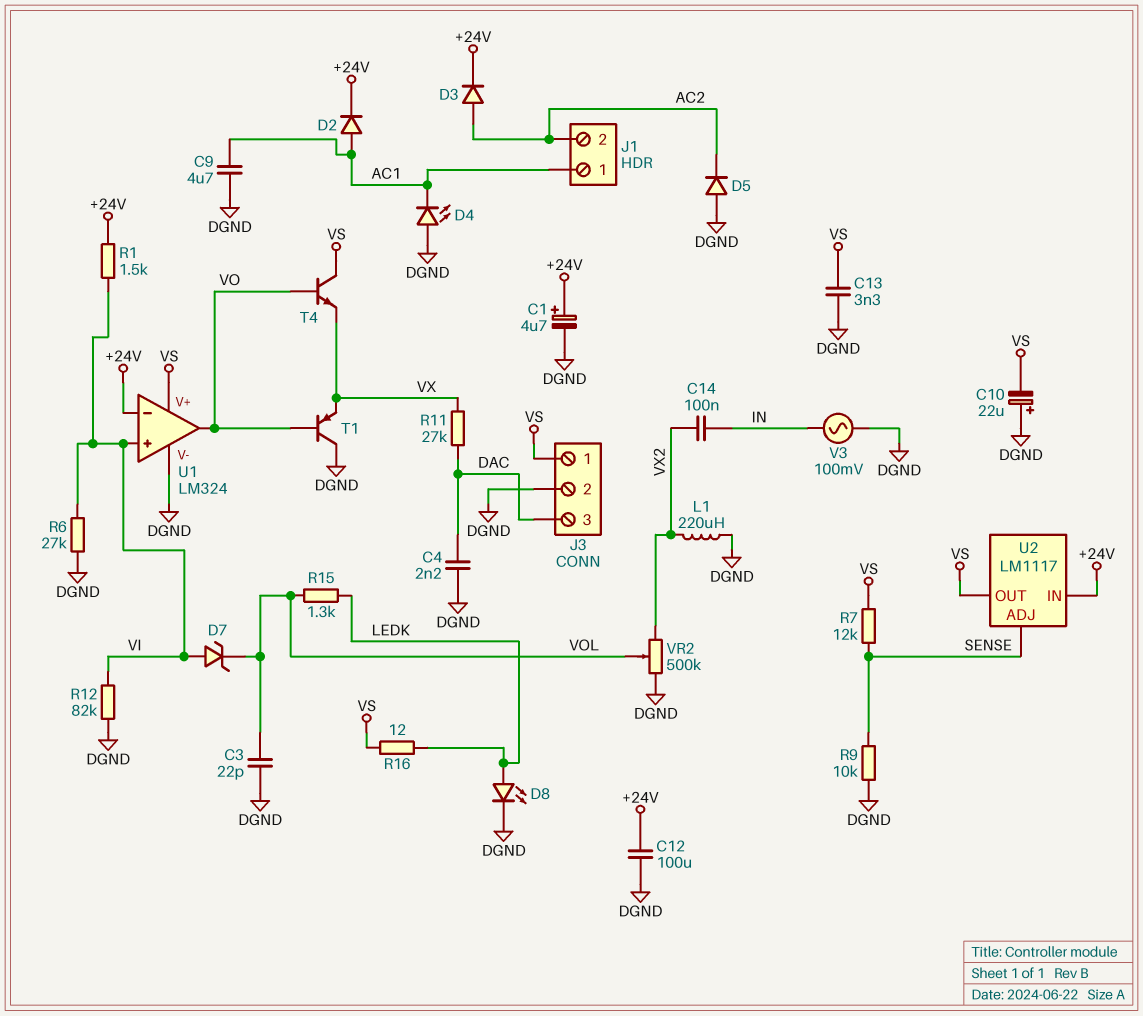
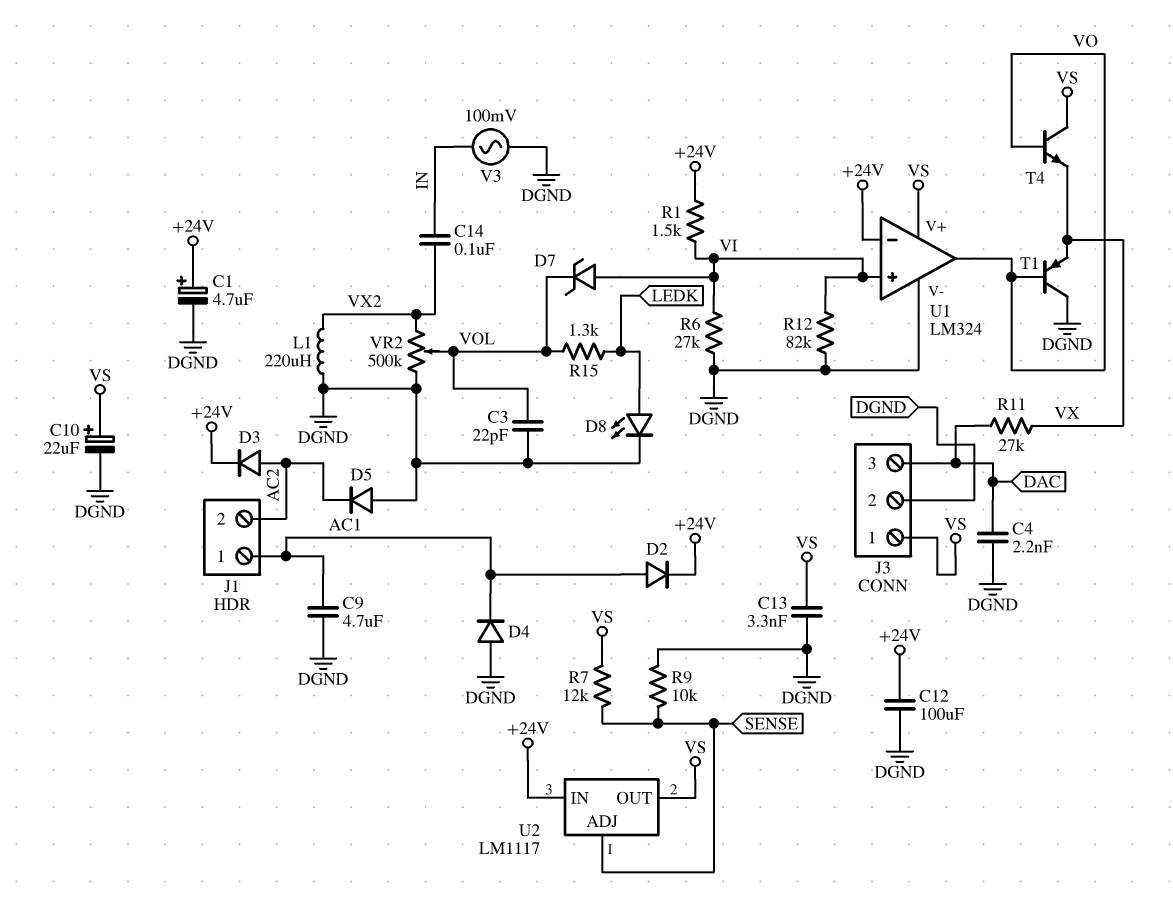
C10: 22uF (plus DGND, minus VS) -> 22uF (plus VS, minus DGND)
D4: LED (A DGND, K AC1) -> diode (A DGND, K AC1)
R16: 12 (LEDK, VS) -> none

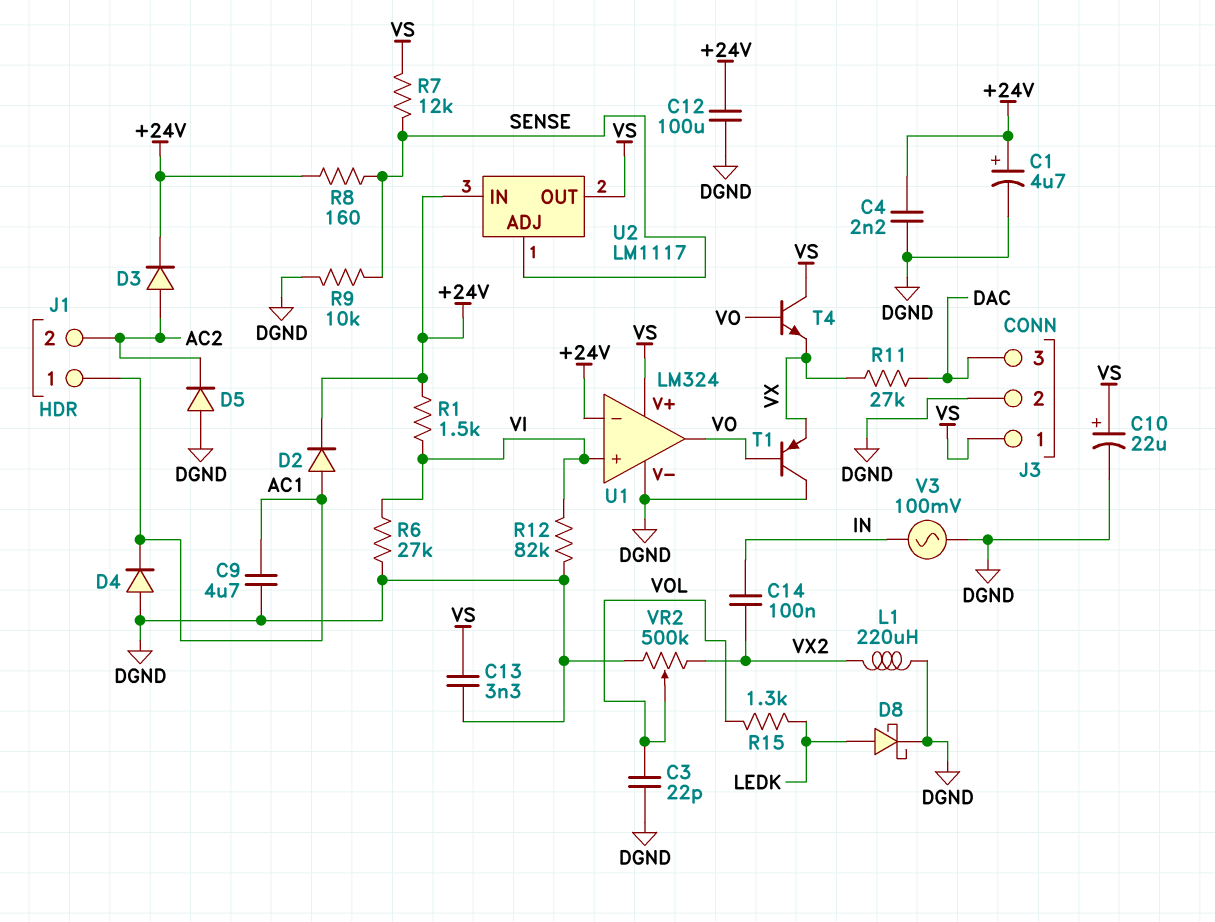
C4: 2.2nF (DAC, DGND) -> 2.2nF (+24V, DGND)
D7: zener (A VI, K VOL) -> none
D8: LED (A LEDK, K DGND) -> schottky (A LEDK, K DGND)
R8: none -> 160 (+24V, SENSE)

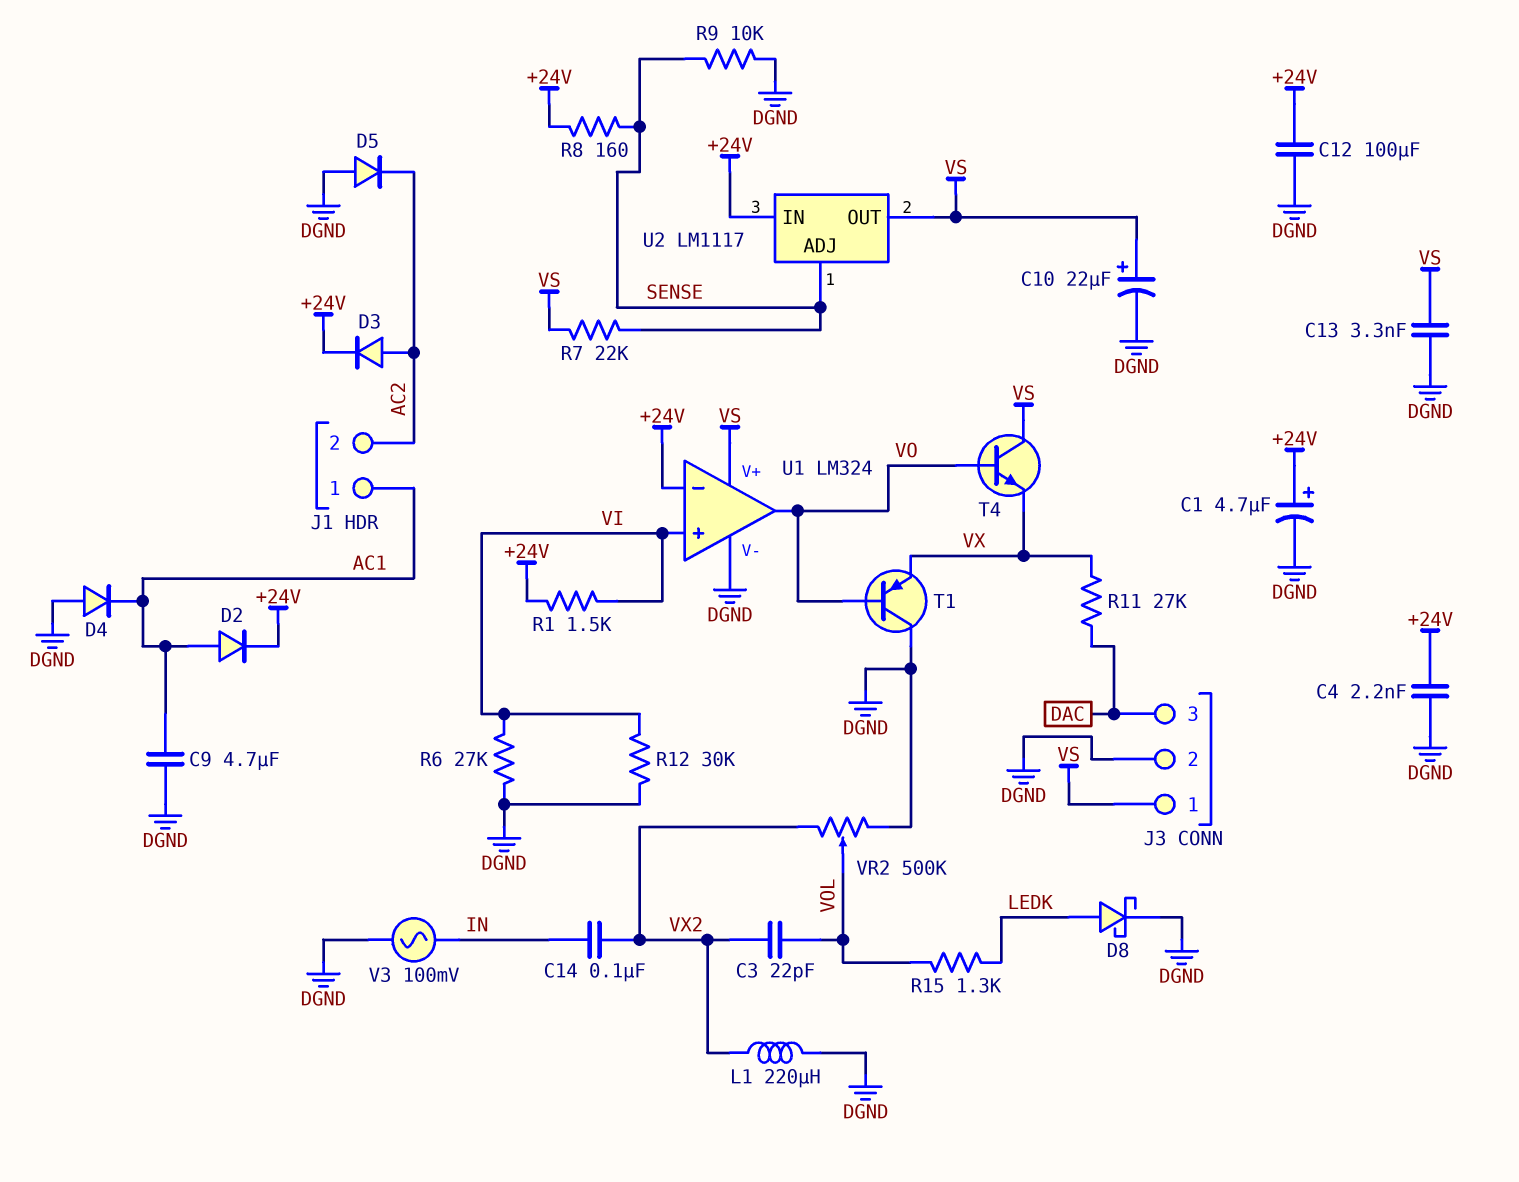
C3: 22pF (DGND, VOL) -> 22pF (VOL, VX2)
R7: 12k (SENSE, VS) -> 22k (SENSE, VS)
R12: 82k (DGND, VI) -> 30k (DGND, VI)

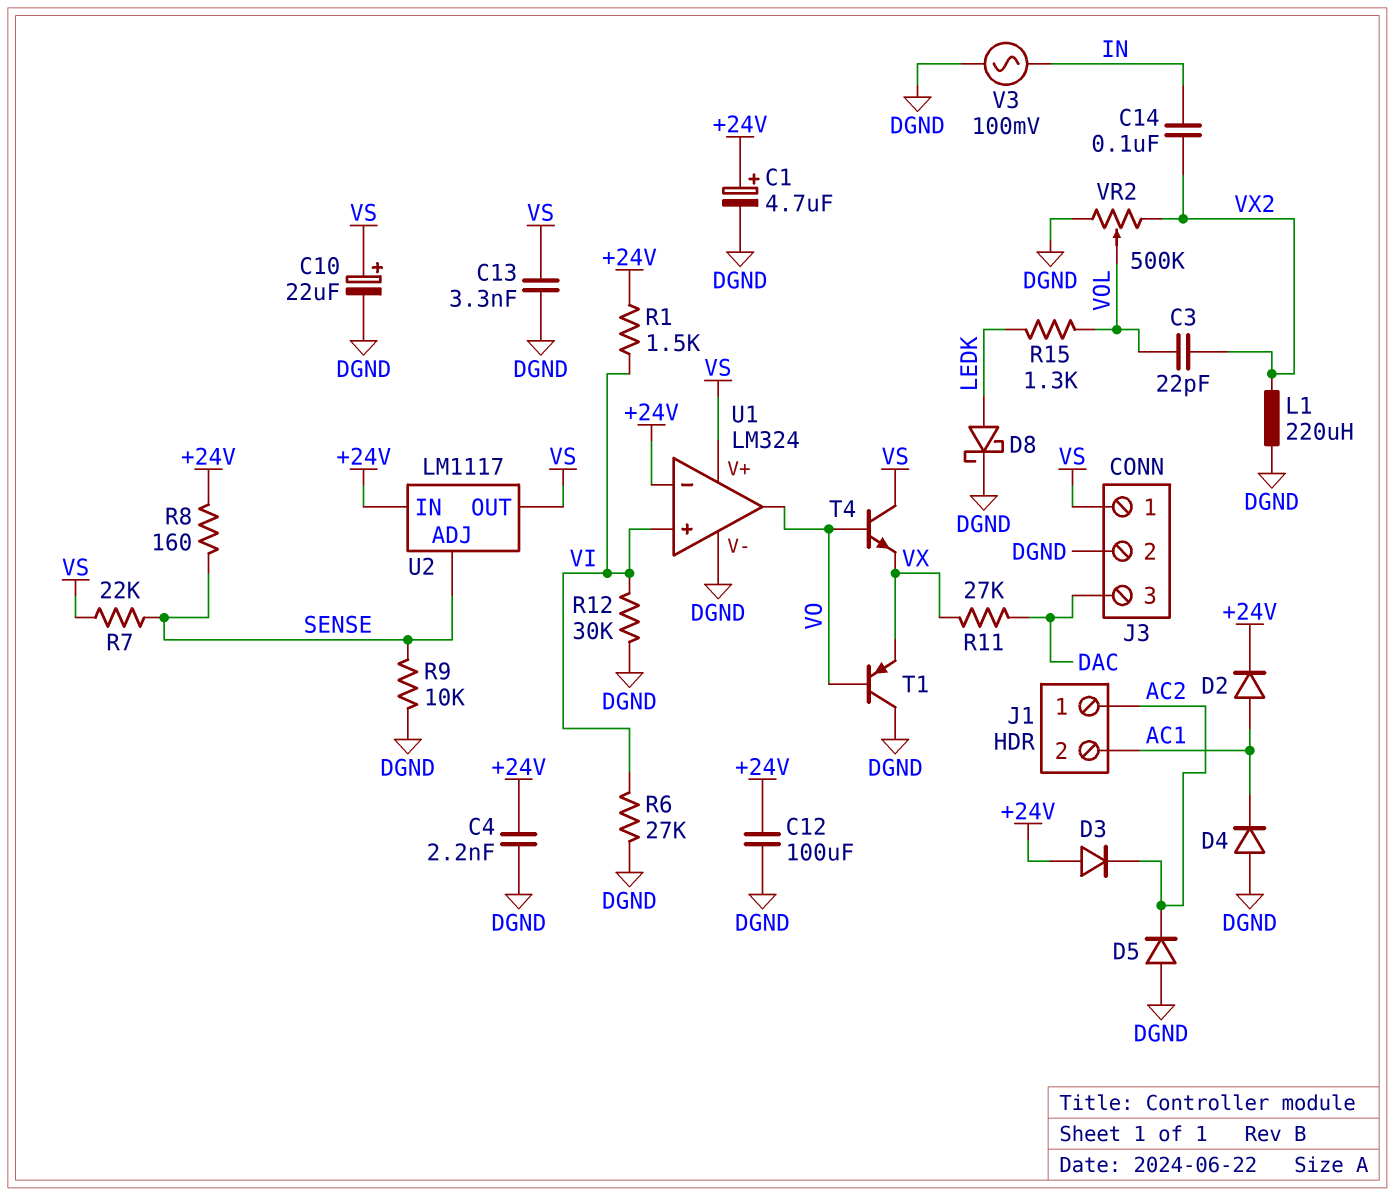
C9: 4.7uF (AC1, DGND) -> none
D3: diode (A AC2, K +24V) -> diode (A +24V, K AC2)
J1 pin 1: AC1 -> AC2
J1 pin 2: AC2 -> AC1

